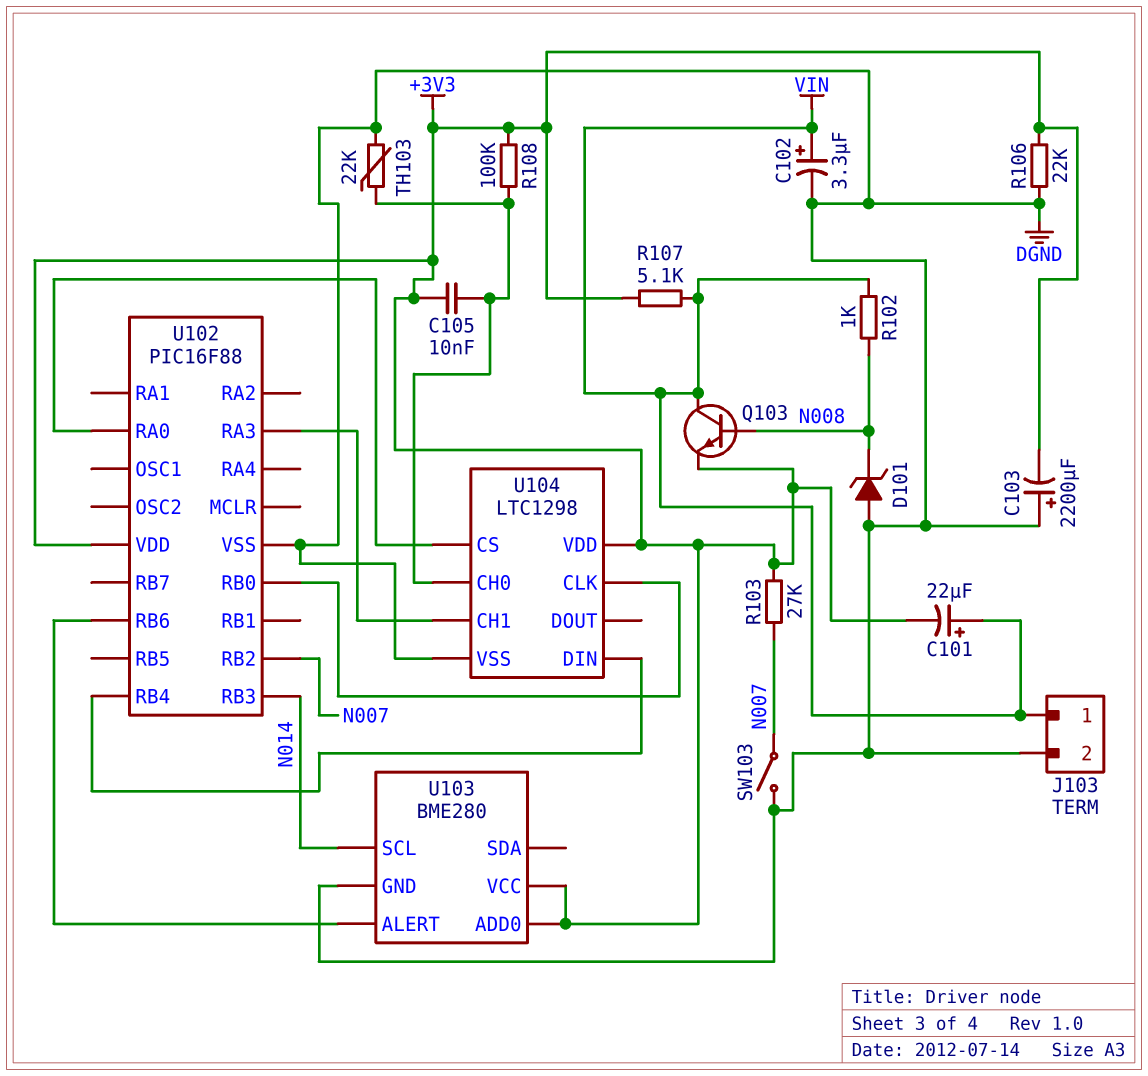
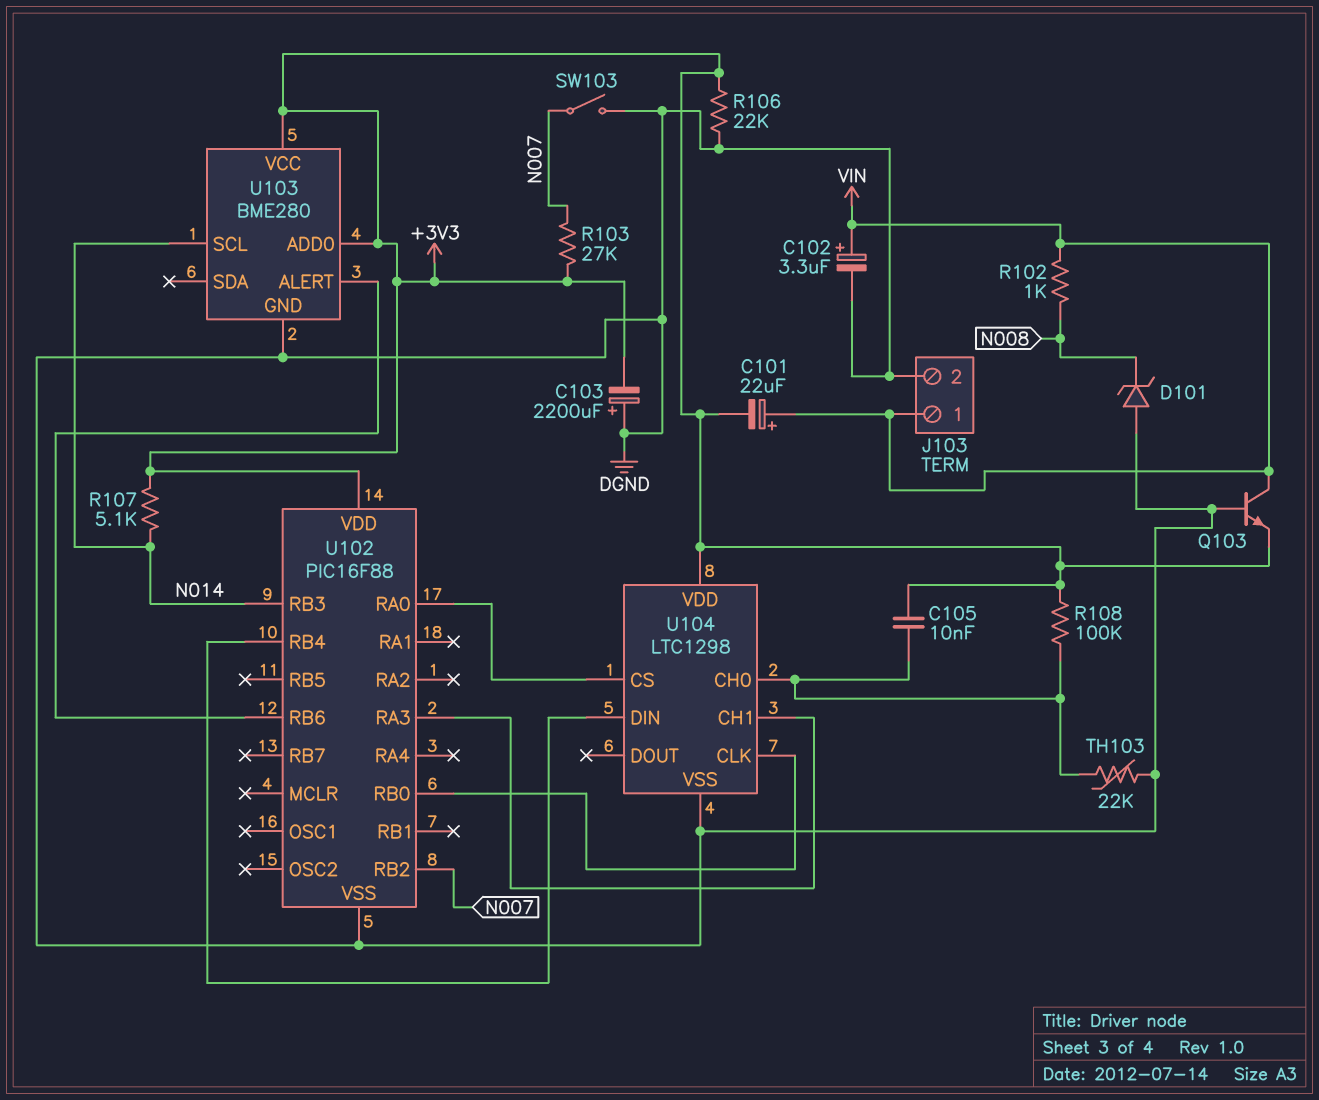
Q103: NPN (B N008, C VIN, E +3V3) -> NPN (B DGND, C VIN, E +3V3)
R107: 5.1k (+3V3, VIN) -> 5.1k (+3V3, N014)

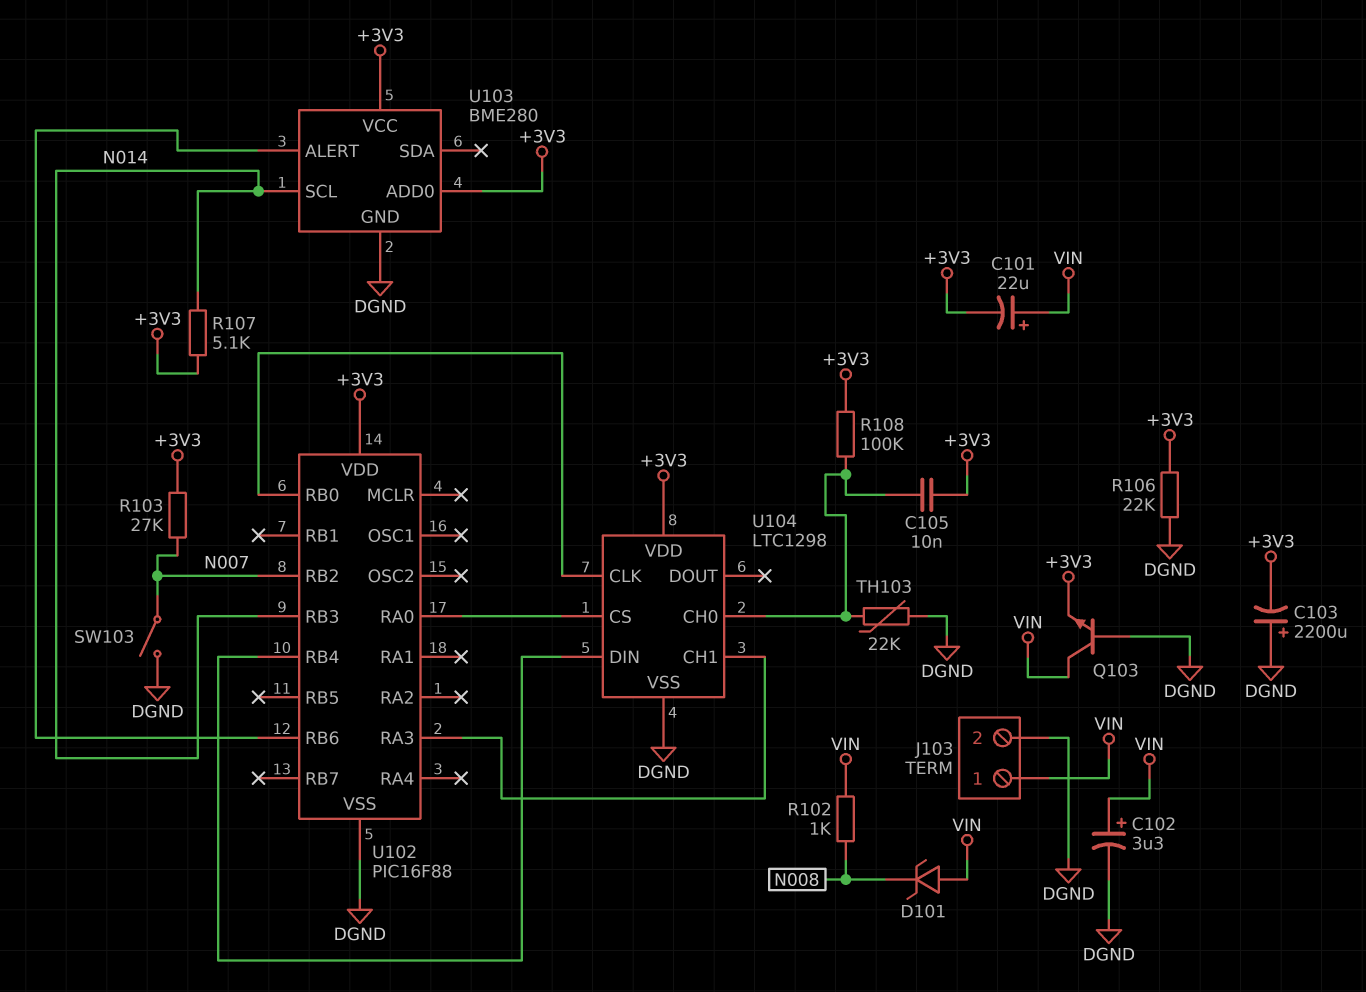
D101: zener (A DGND, K N008) -> zener (A VIN, K N008)

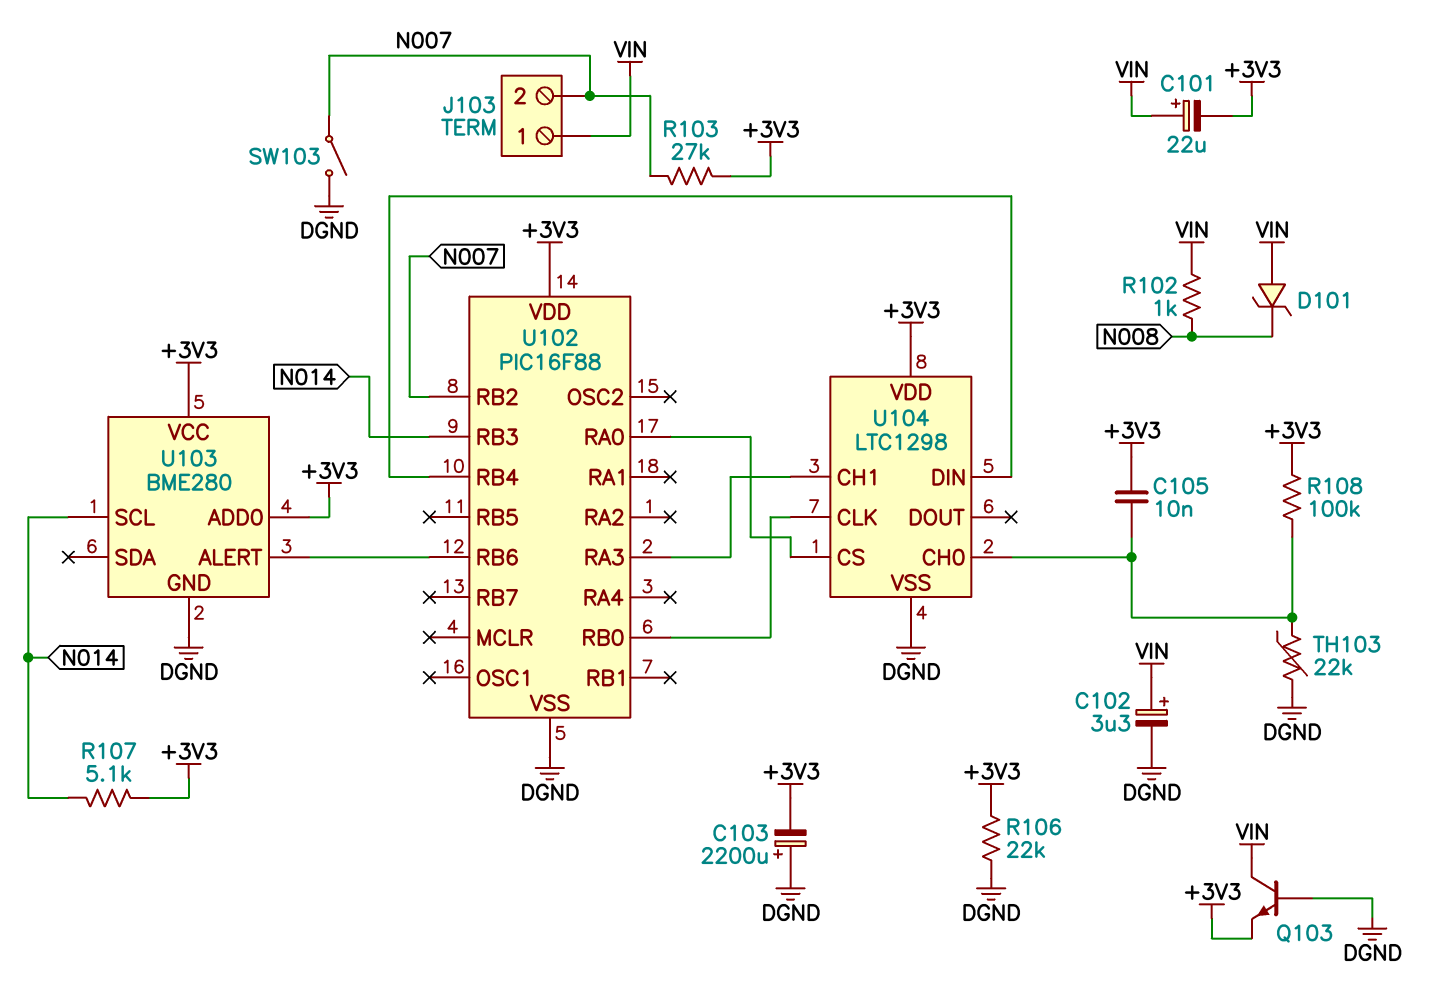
J103 pin 2: DGND -> N007

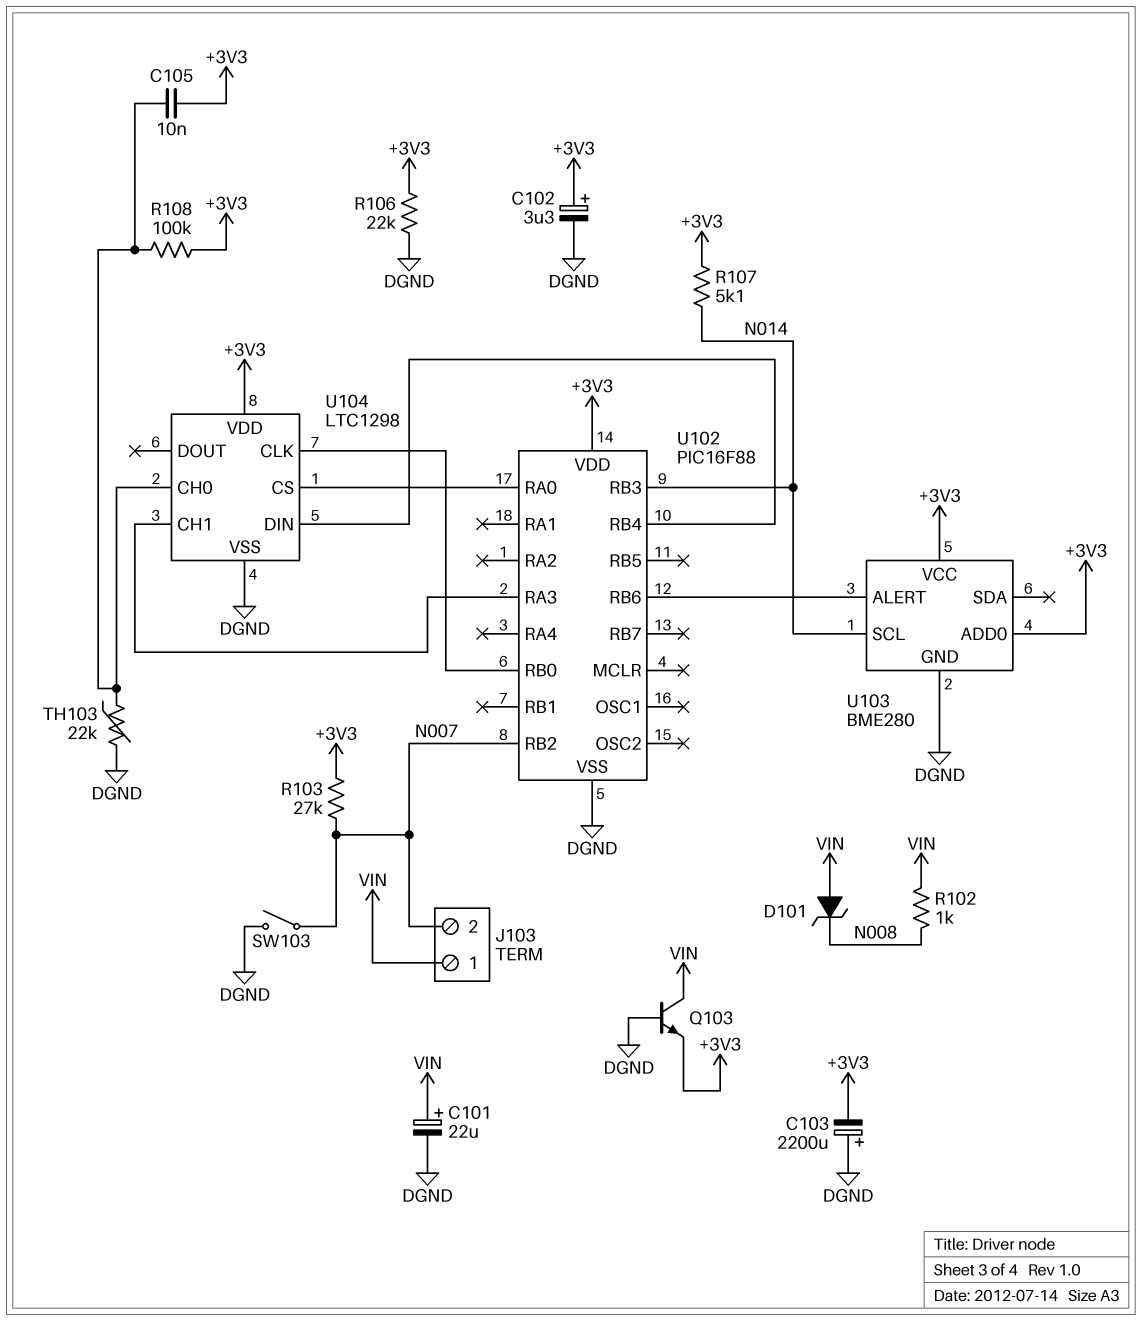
C101: 22uF (plus VIN, minus +3V3) -> 22uF (plus VIN, minus DGND)
C102: 3.3uF (plus VIN, minus DGND) -> 3.3uF (plus +3V3, minus DGND)

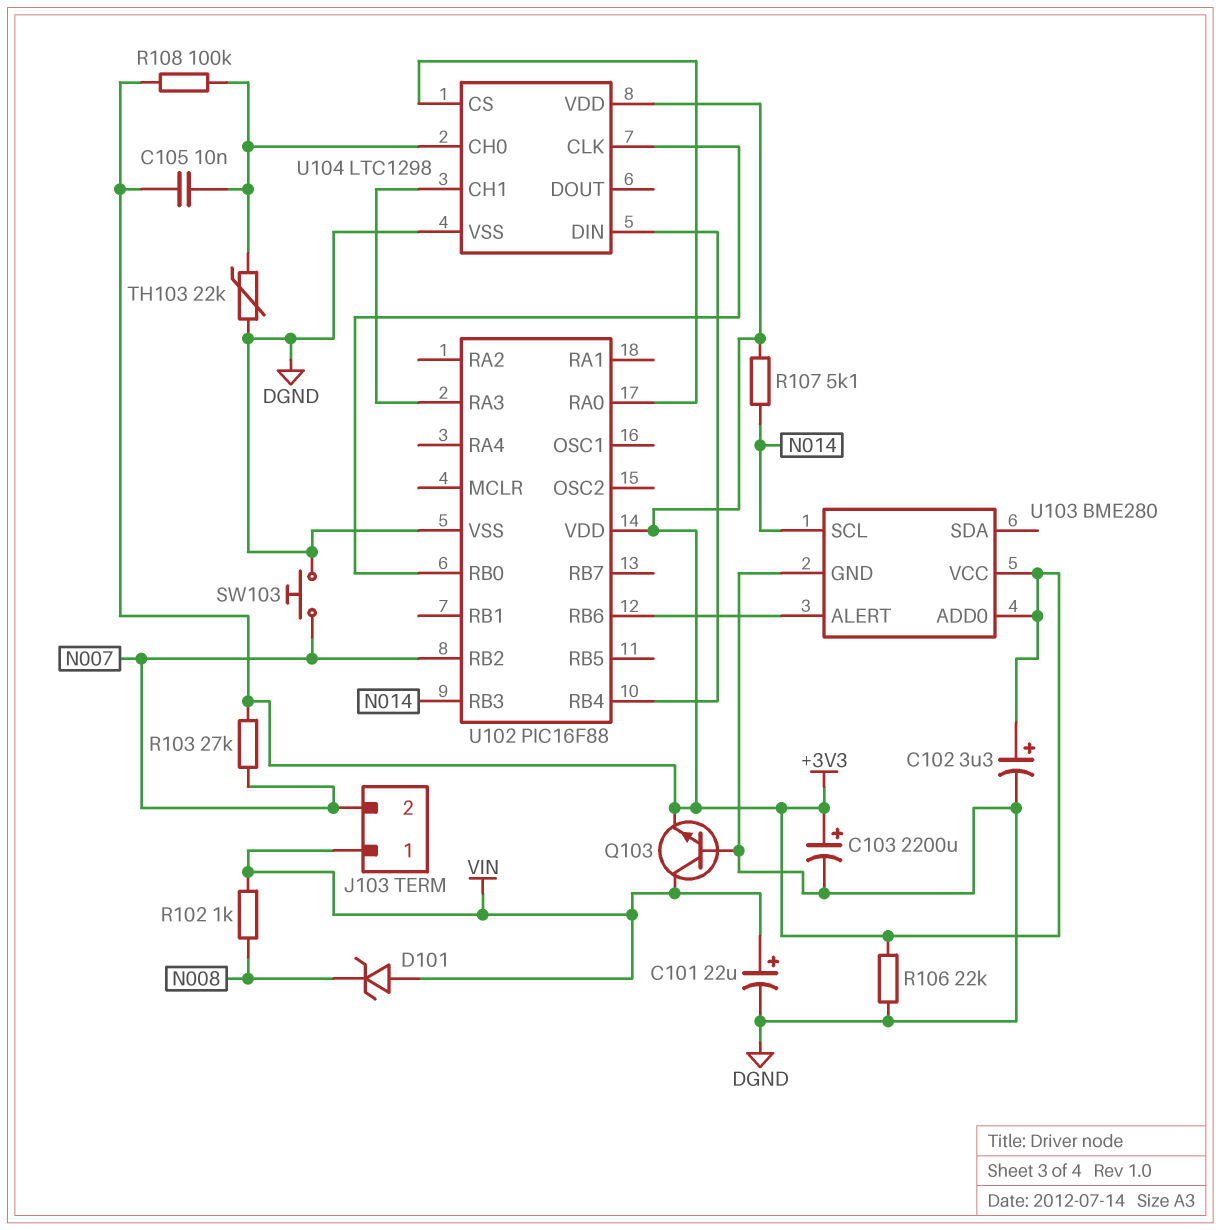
C103: 2200uF (plus DGND, minus +3V3) -> 2200uF (plus +3V3, minus DGND)
SW103: switch (DGND, N007) -> button (DGND, N007)

